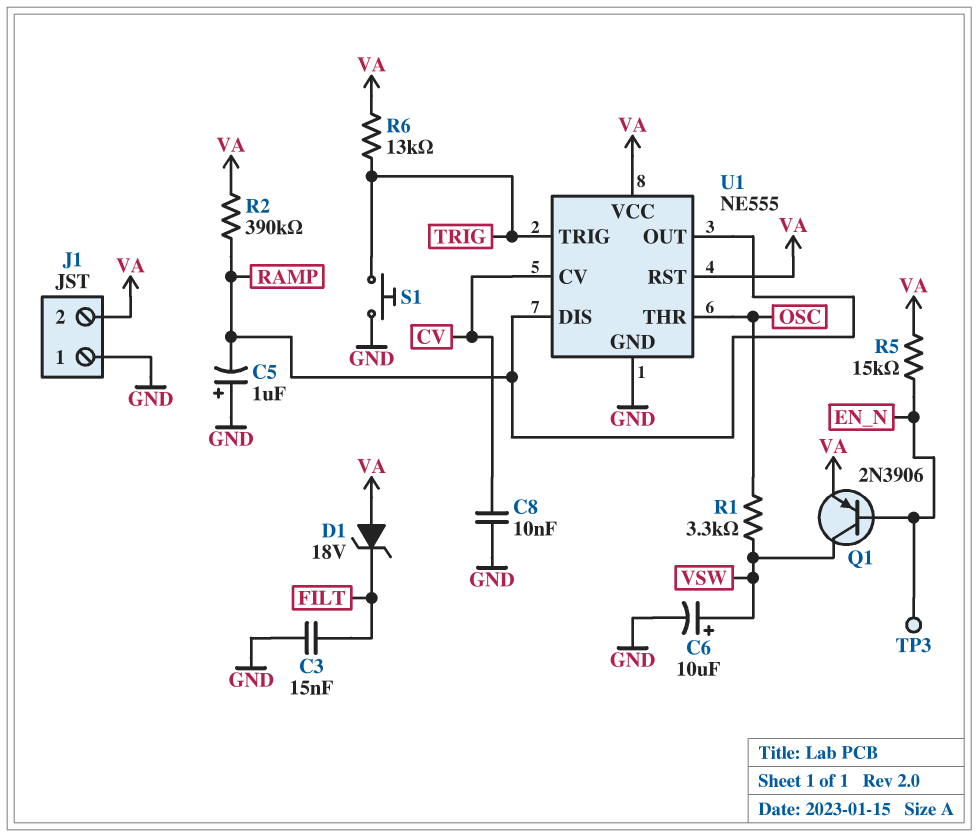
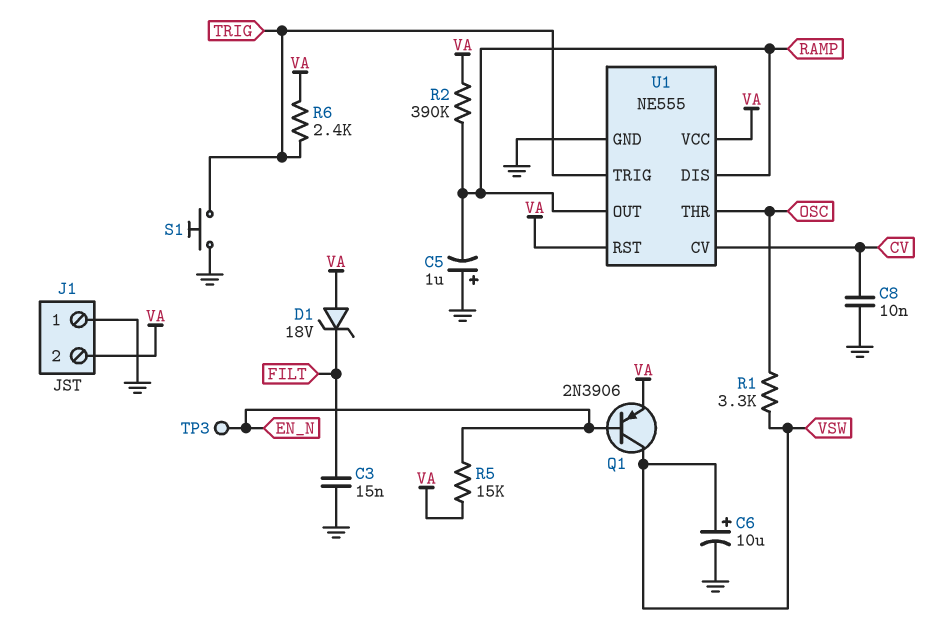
R6: 13k (TRIG, VA) -> 2.4k (TRIG, VA)

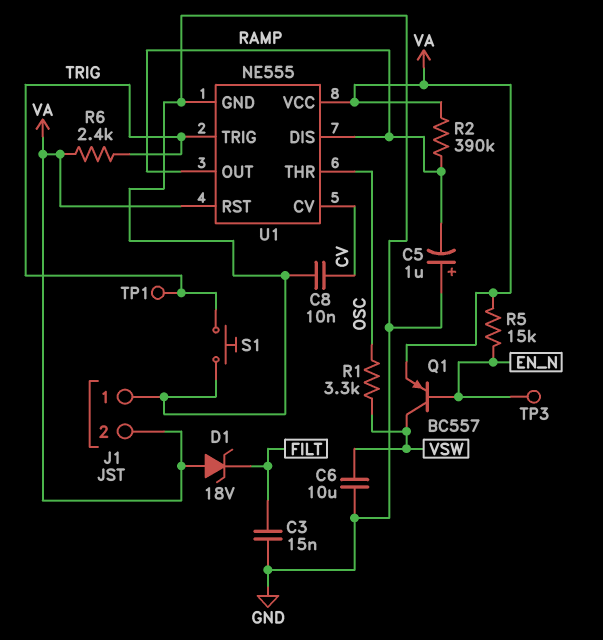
C6: 10uF (plus VSW, minus GND) -> 10uF (GND, VSW)
Q1: PNP 2N3906 (B EN_N, C VSW, E VA) -> PNP BC557 (B EN_N, C VSW, E VA)
TP1: none -> test point (TRIG)

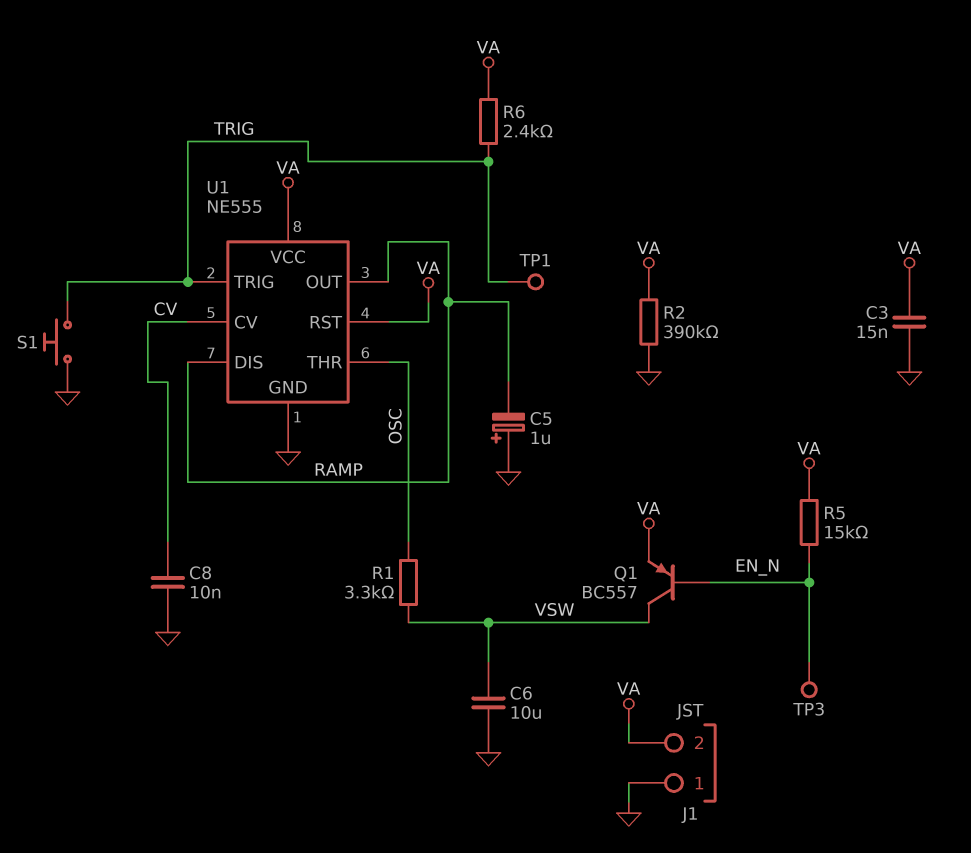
C3: 15nF (FILT, GND) -> 15nF (GND, VA)
D1: zener 18V (A VA, K FILT) -> none
R2: 390k (RAMP, VA) -> 390k (GND, VA)

